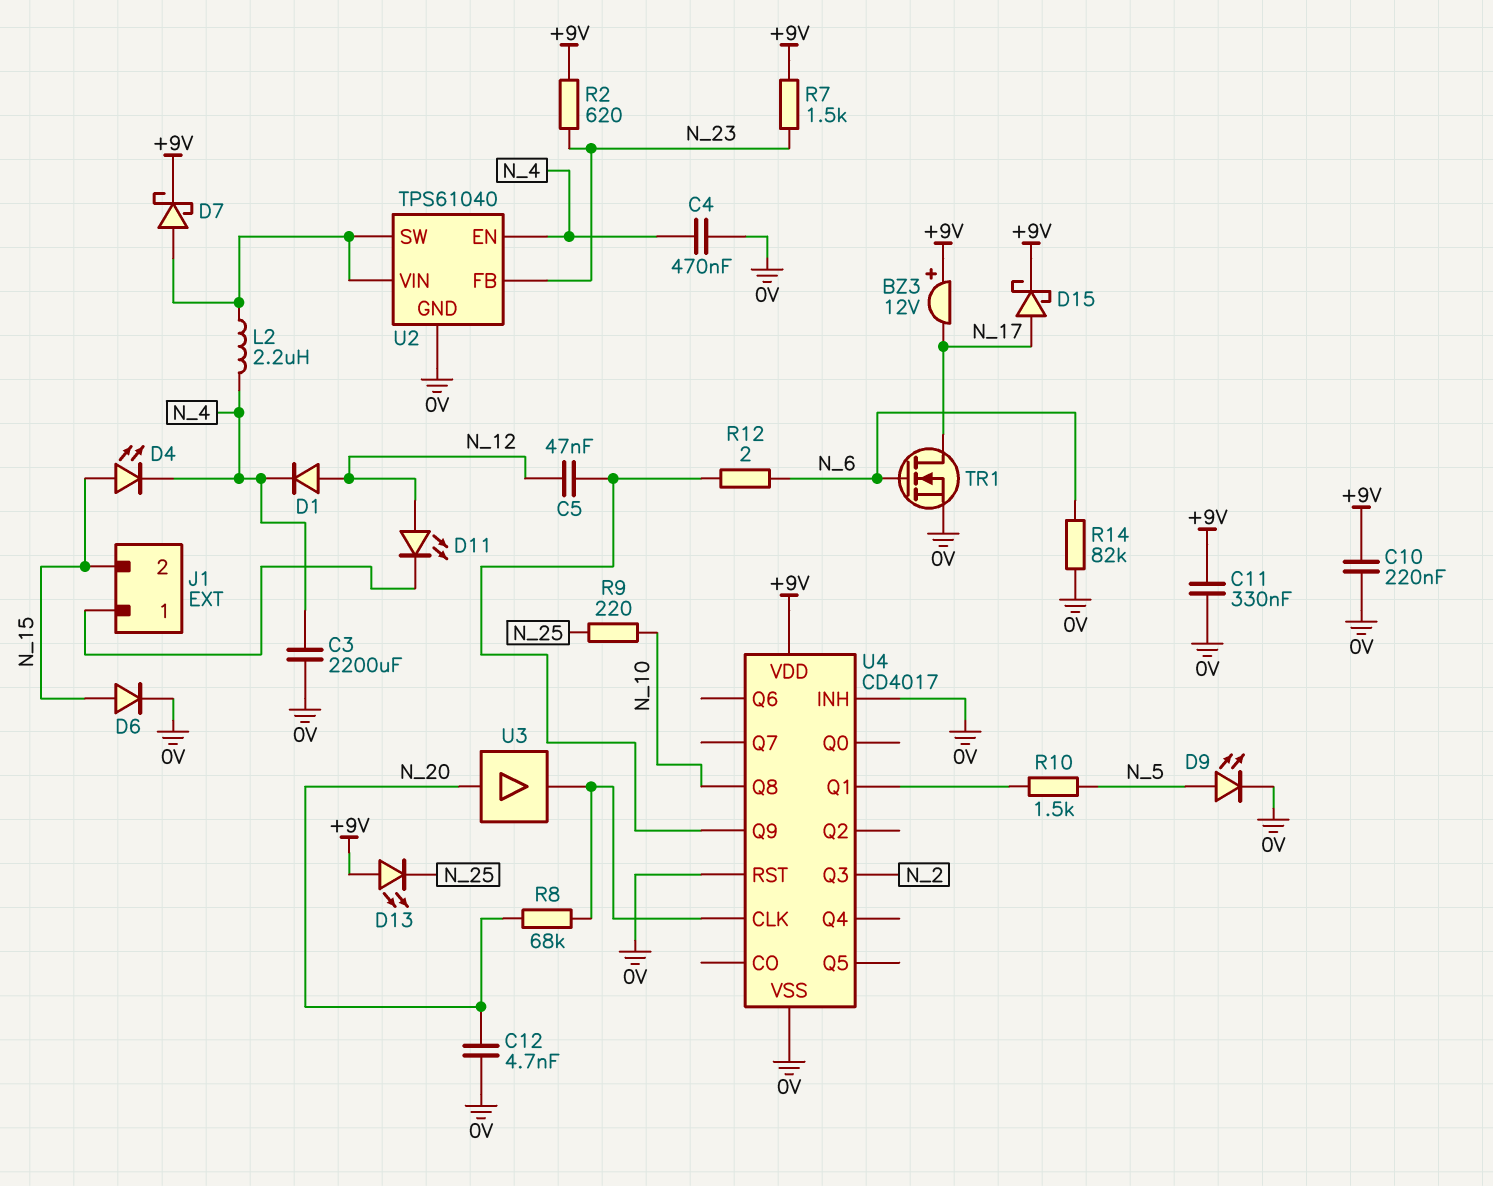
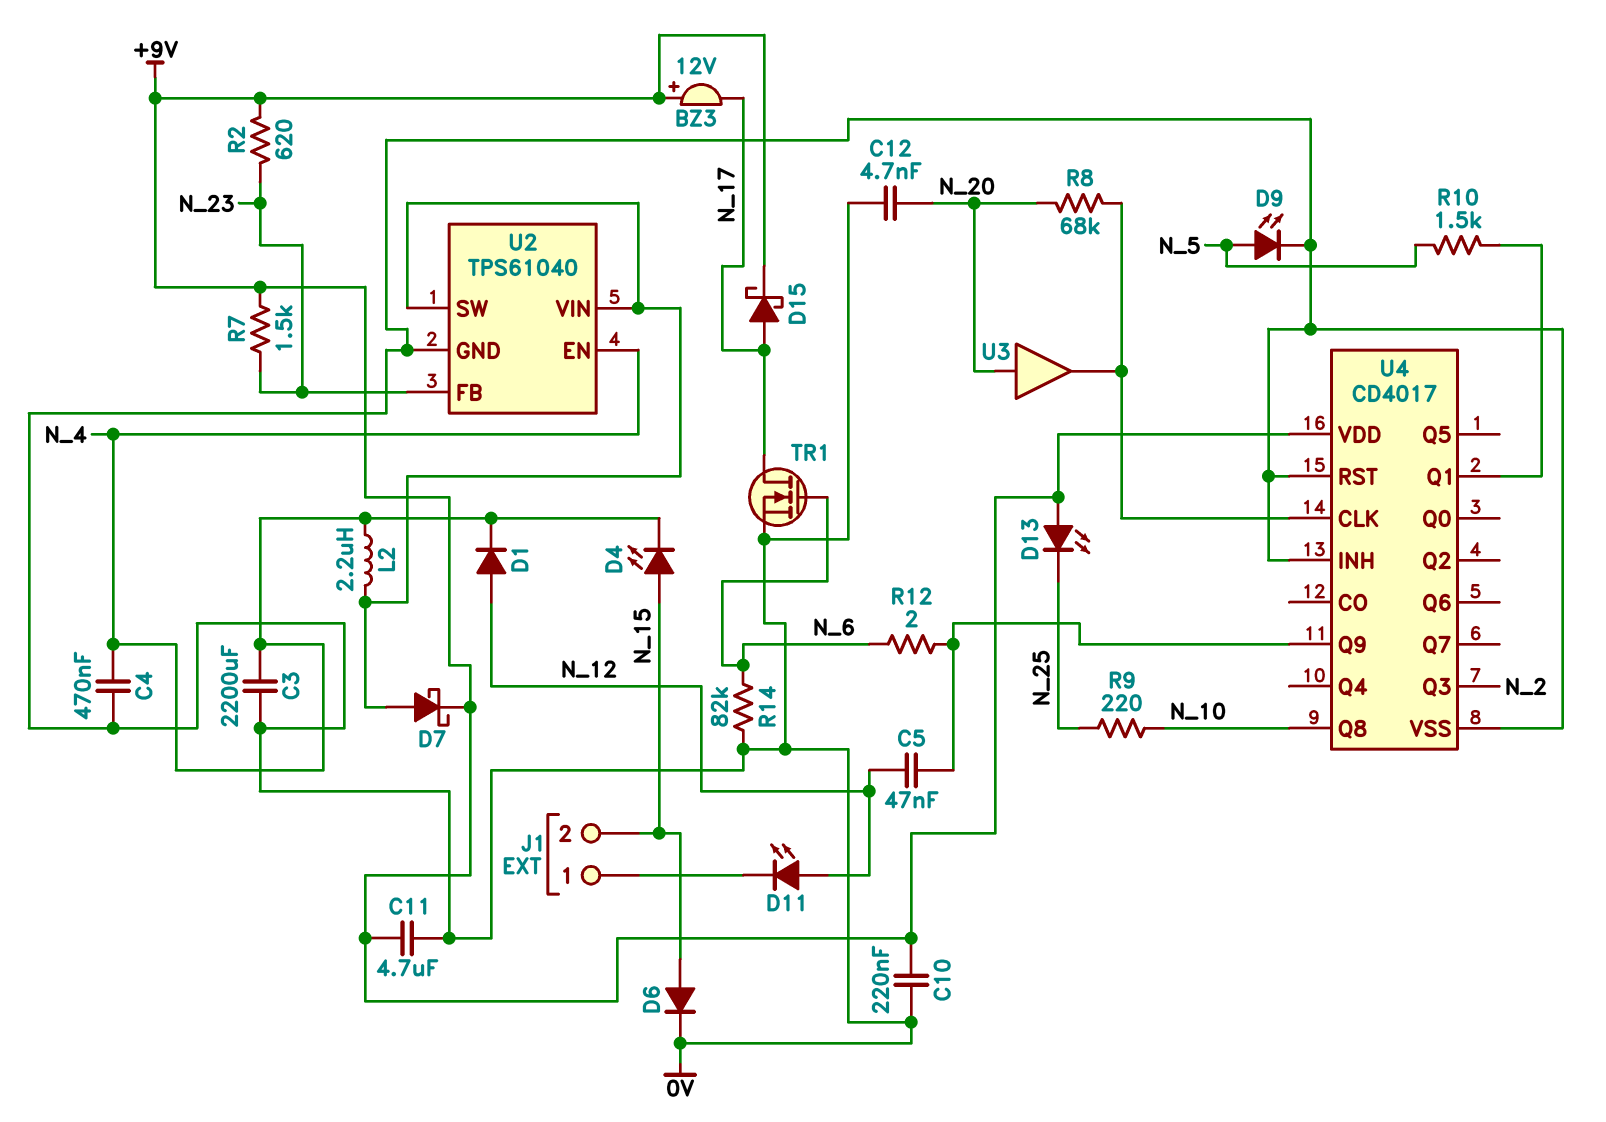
C11: 330nF (+9V, 0V) -> 4.7uF (+9V, 0V)

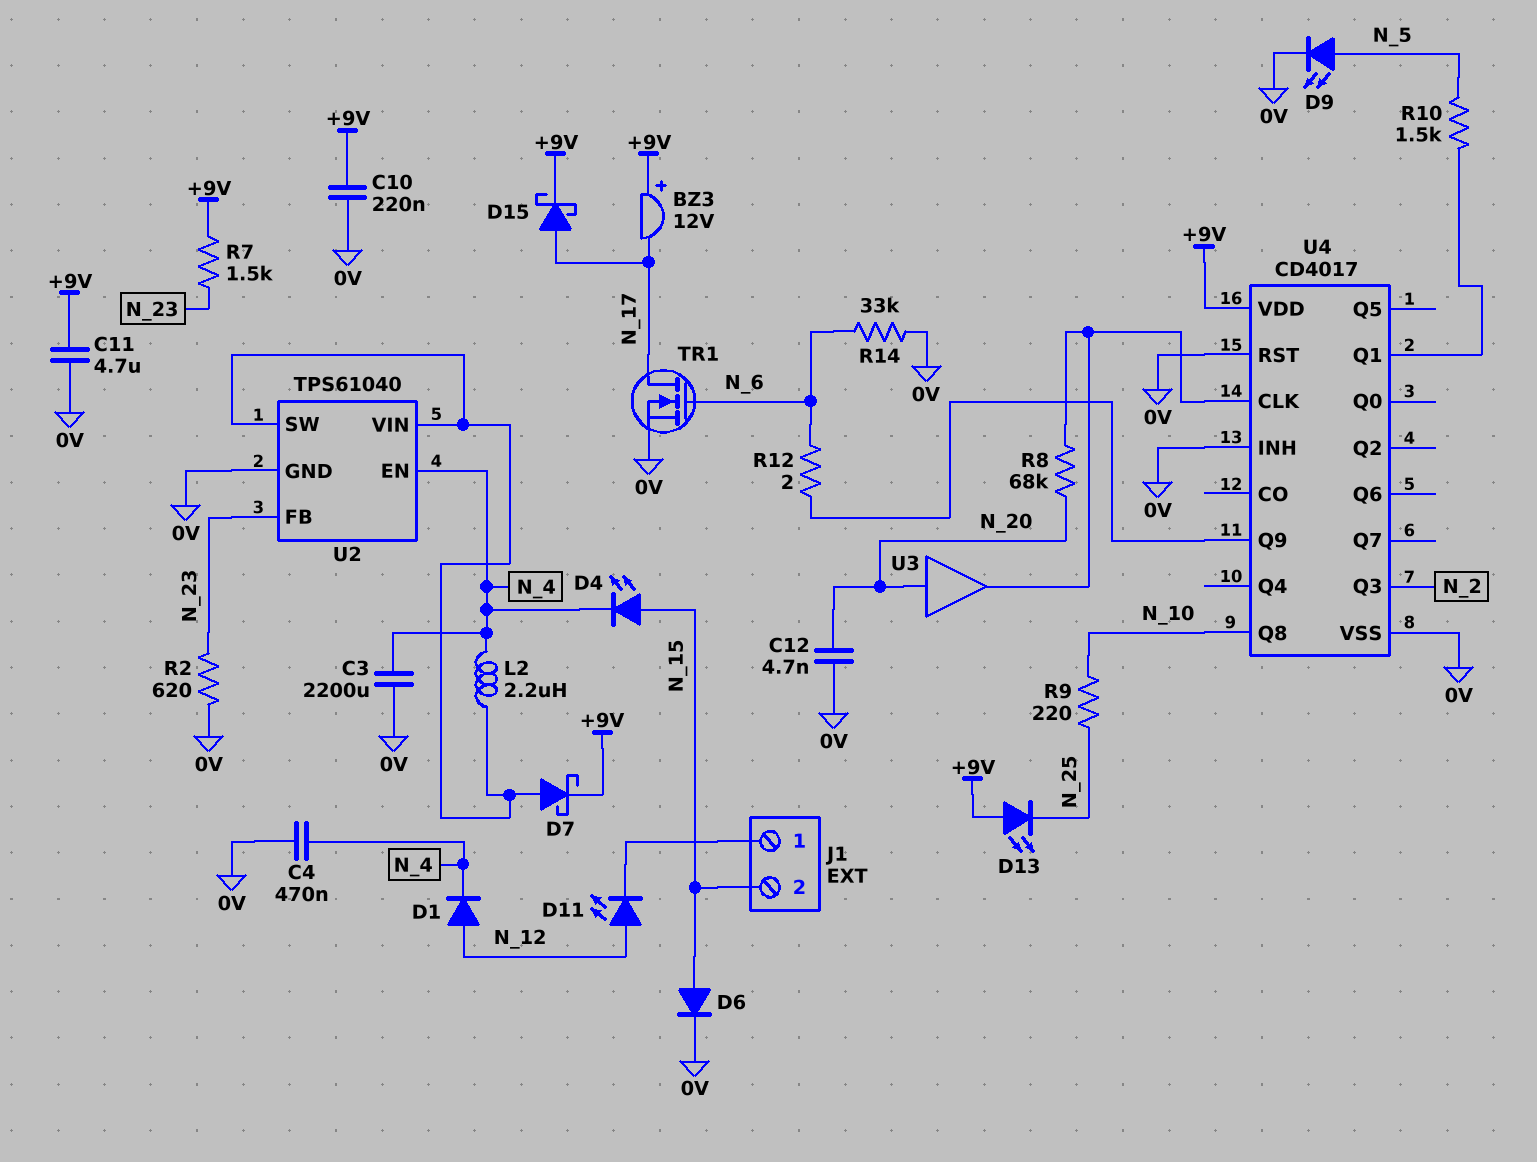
C5: 47nF (N_12, U4/Q9) -> none
R2: 620 (+9V, N_23) -> 620 (0V, N_23)
R14: 82k (0V, N_6) -> 33k (0V, N_6)

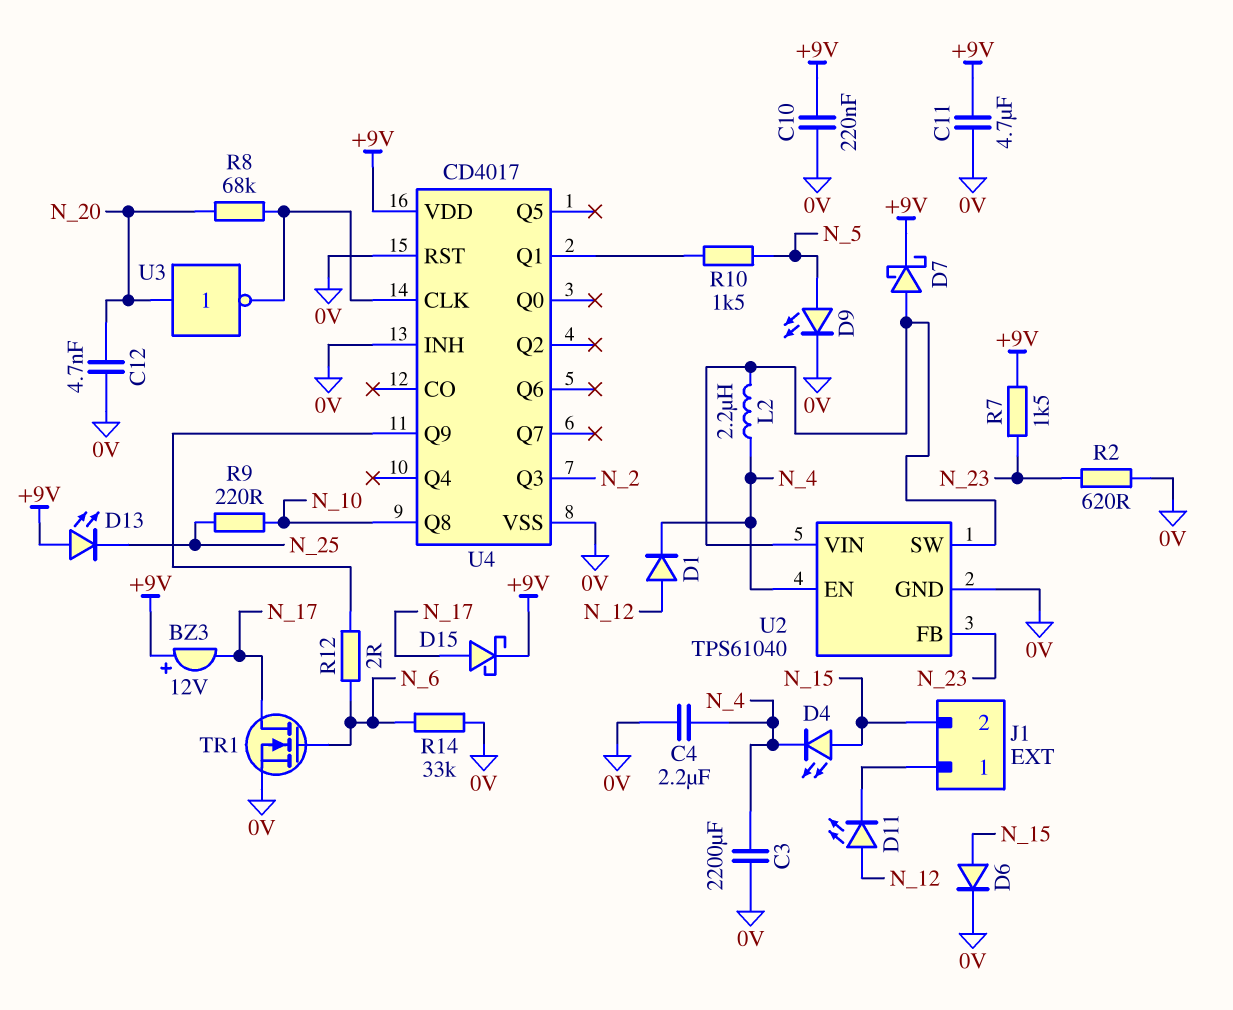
C4: 470nF (0V, N_4) -> 2.2uF (0V, N_4)
U3: buffer (in N_20, out U4/CLK) -> NOT (in N_20, out U4/CLK)

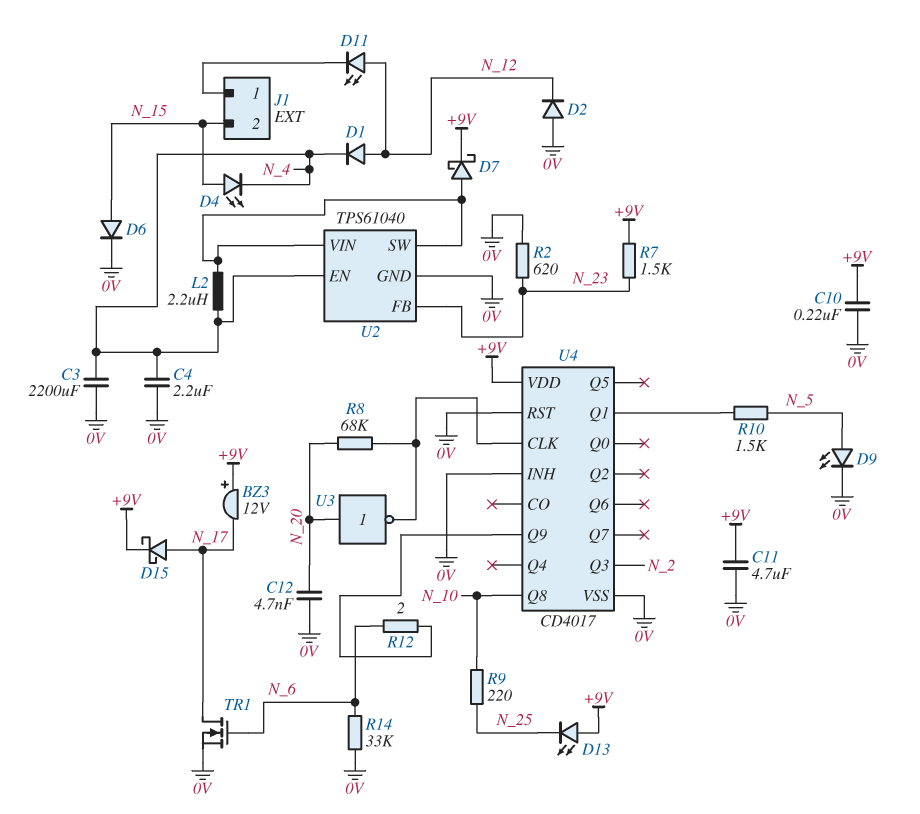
D2: none -> diode (A 0V, K N_12)

